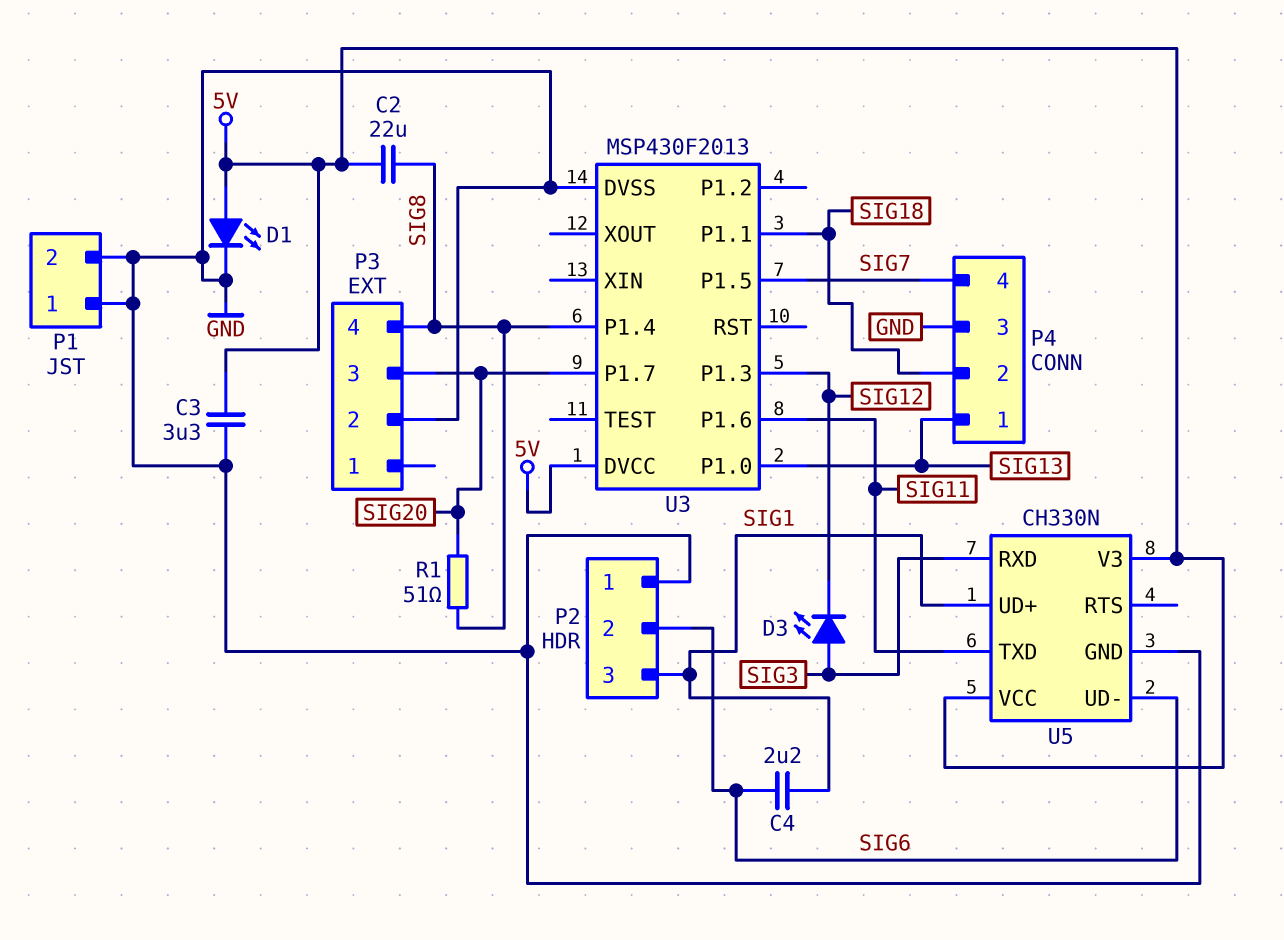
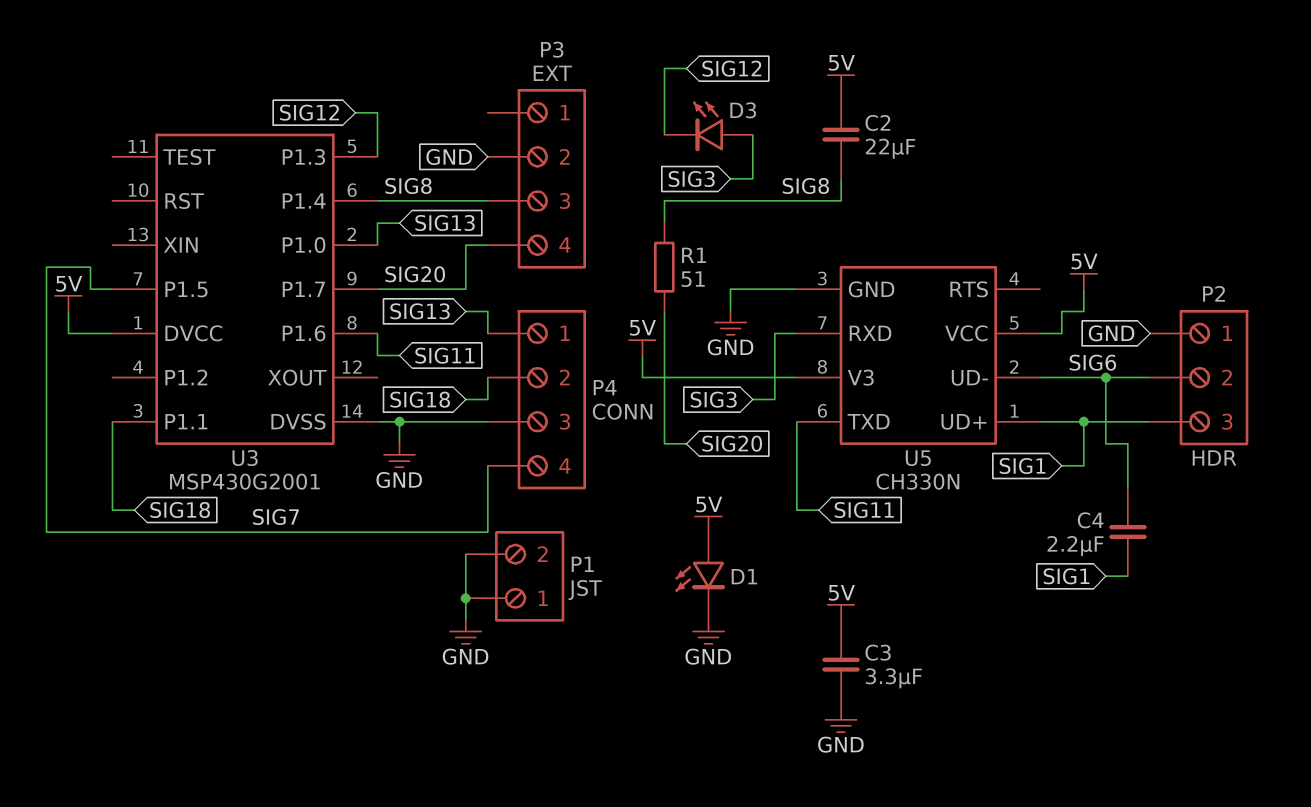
P3 pin 3: SIG20 -> SIG8
P3 pin 4: SIG8 -> SIG20
U3: MSP430F2013 -> MSP430G2001

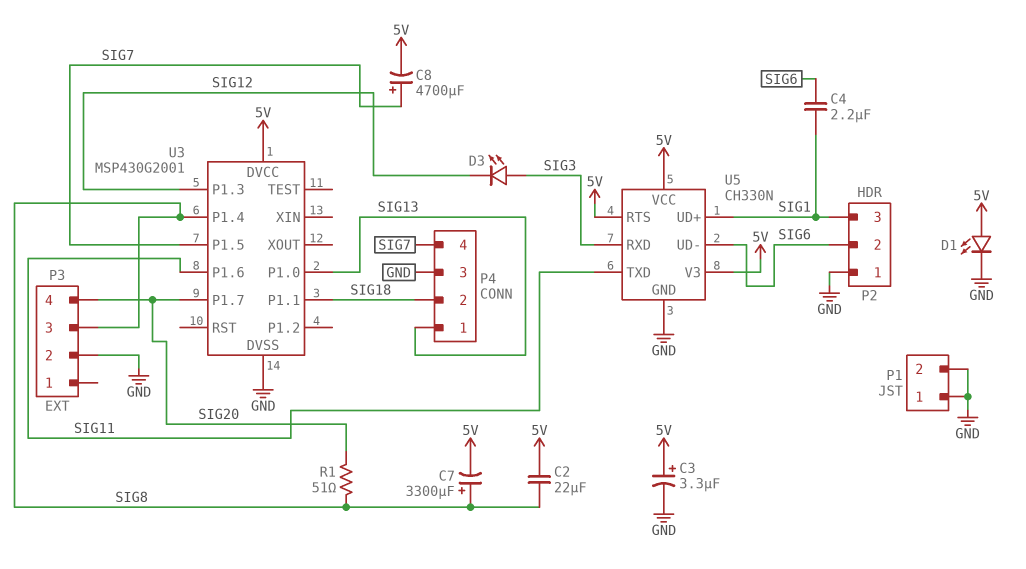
C3: 3.3uF (5V, GND) -> 3.3uF (plus 5V, minus GND)
C7: none -> 3300uF (plus SIG8, minus 5V)
C8: none -> 4700uF (plus SIG7, minus 5V)
U5 pin RTS: none -> 5V

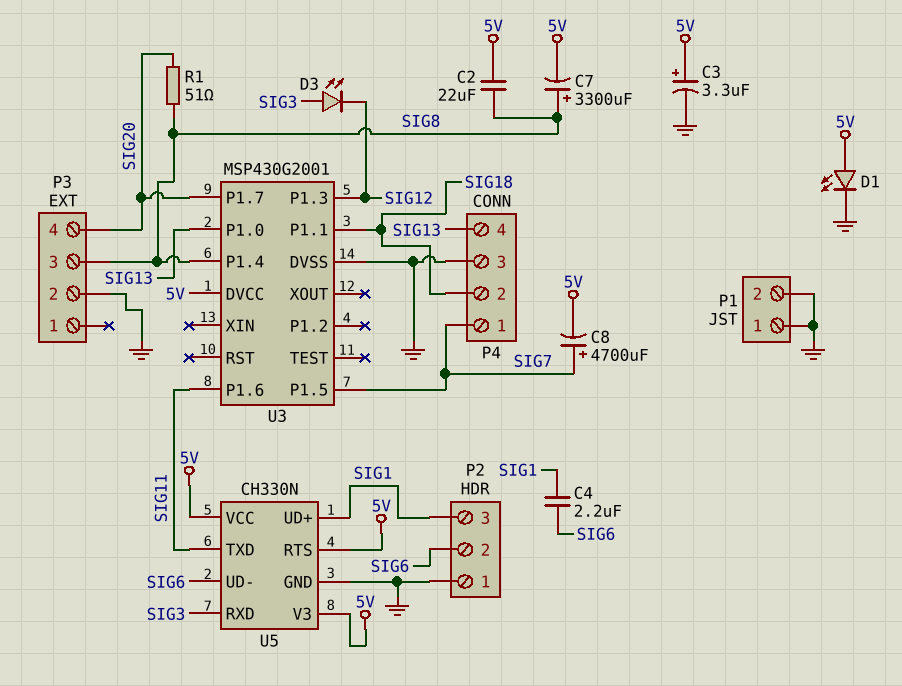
P4 pin 1: SIG13 -> SIG7
P4 pin 4: SIG7 -> SIG13

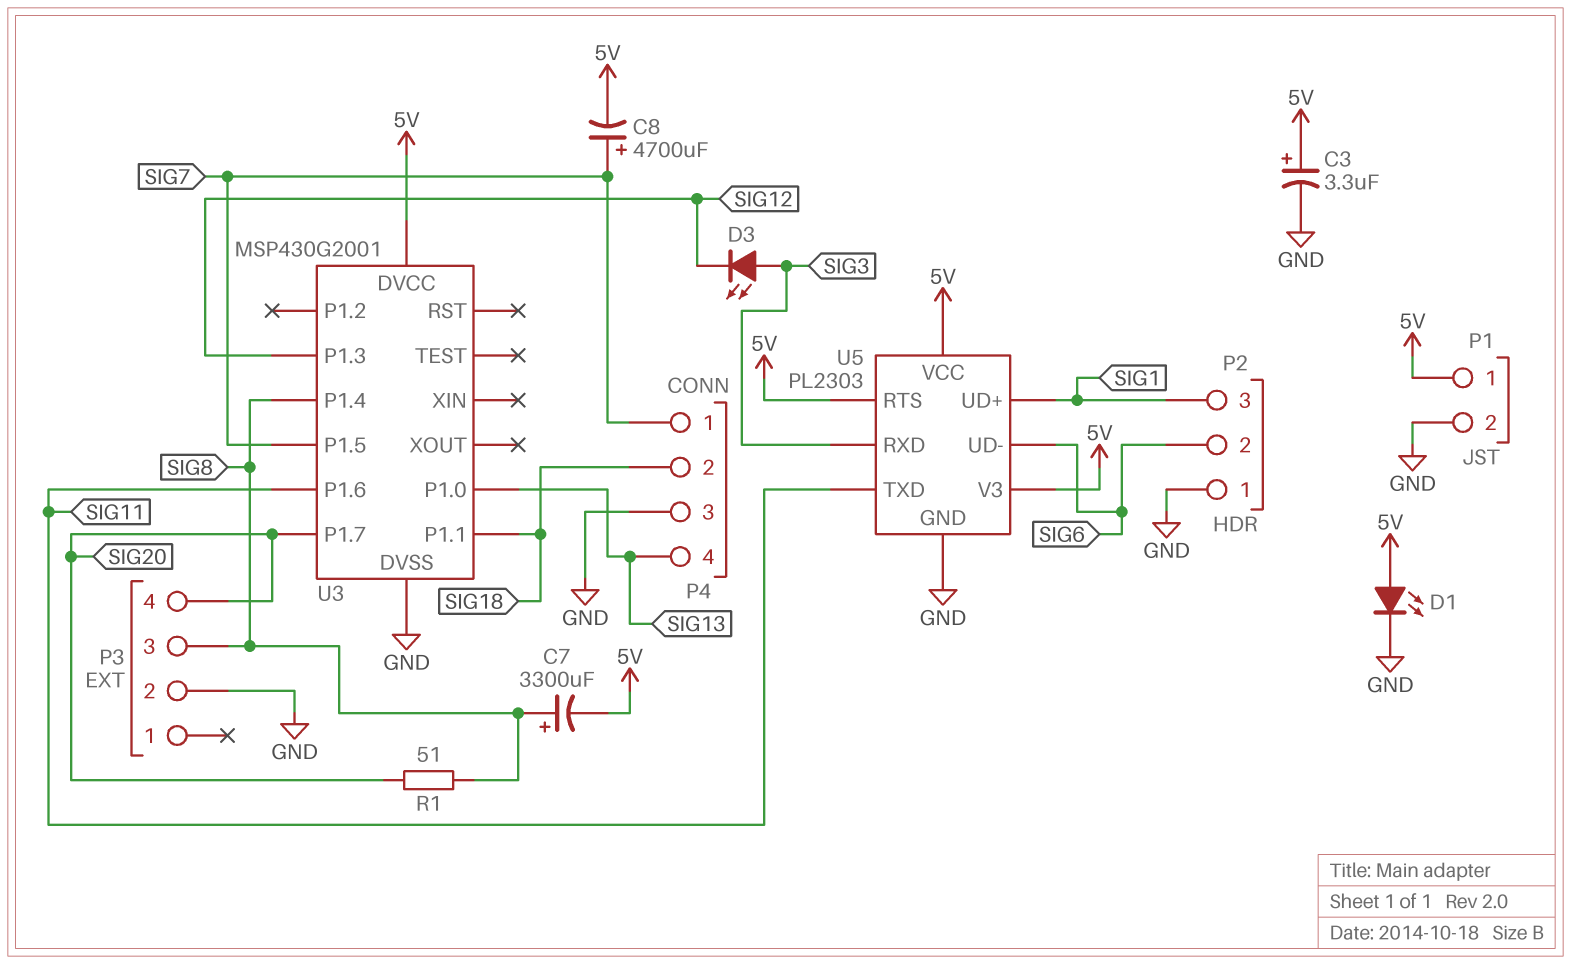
C2: 22uF (5V, SIG8) -> none
C4: 2.2uF (SIG1, SIG6) -> none
P1 pin 1: GND -> 5V
U5: CH330N -> PL2303

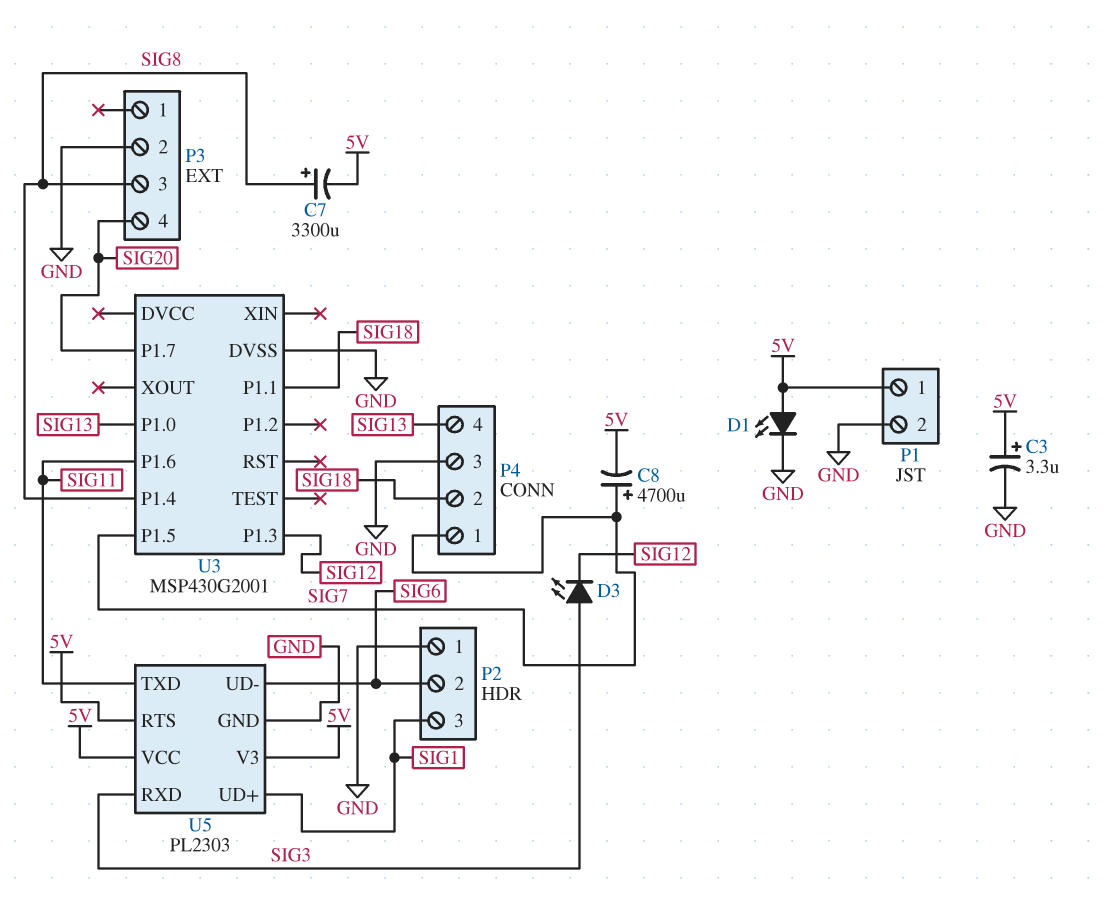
R1: 51 (SIG8, SIG20) -> none
U3 pin DVCC: 5V -> none

